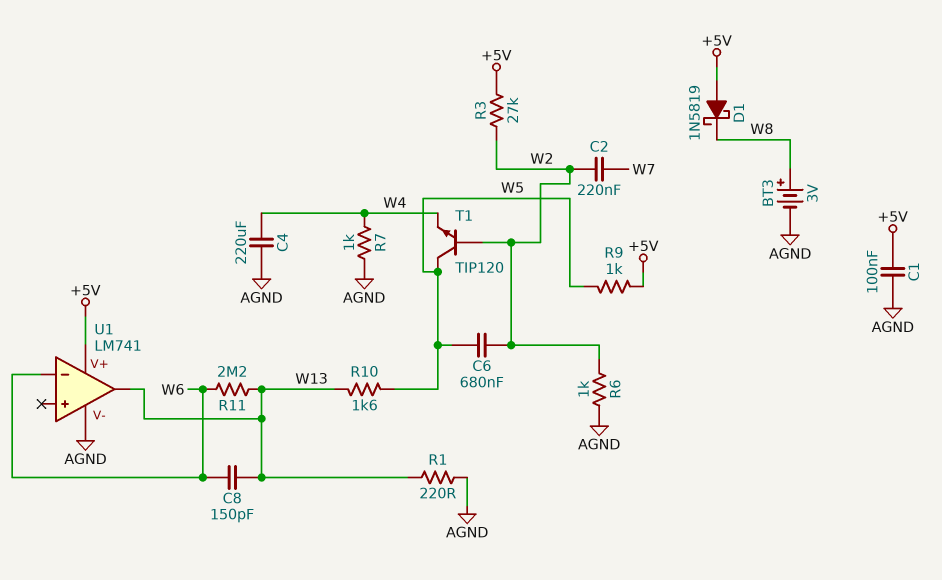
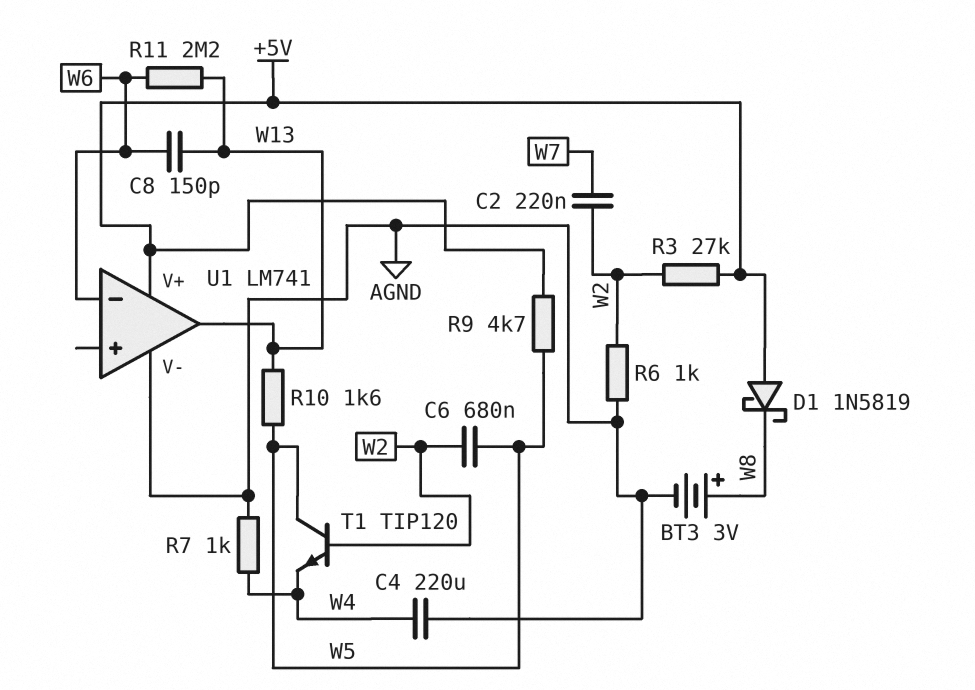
C1: 100nF (+5V, AGND) -> none
R1: 220 (AGND, W13) -> none
R9: 1k (+5V, W5) -> 4.7k (+5V, W5)

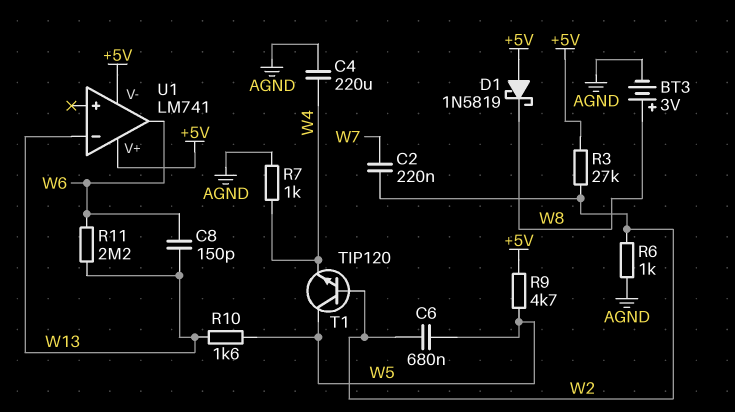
U1 pin V-: AGND -> +5V
U1 pin in-: W6 -> W13
U1 pin out: W13 -> W6

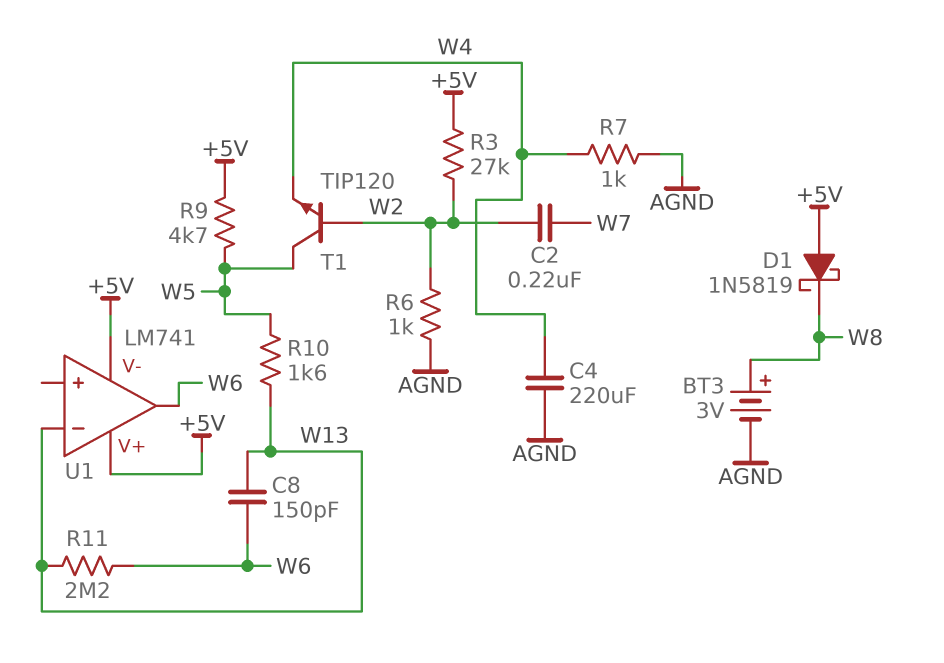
C6: 680nF (W2, W5) -> none

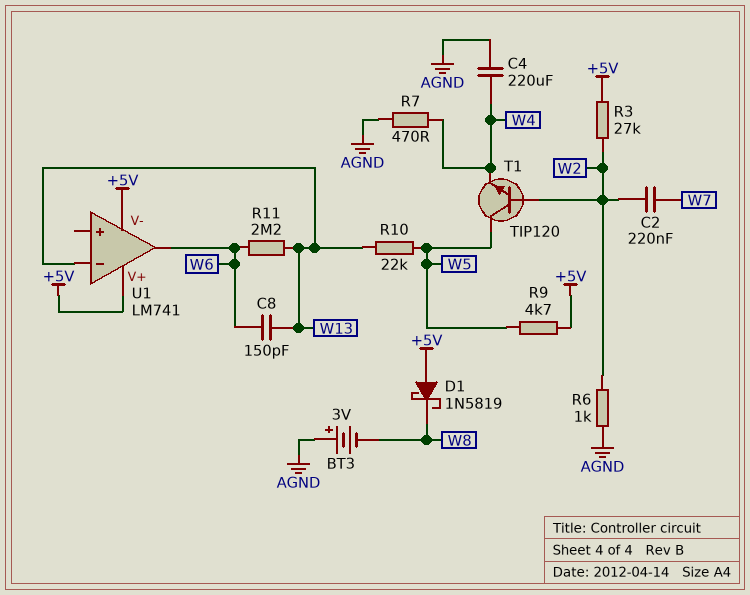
BT3: 3V (plus W8, minus AGND) -> 3V (plus AGND, minus W8)
R7: 1k (AGND, W4) -> 470 (AGND, W4)
R10: 1.6k (W5, W13) -> 22k (W5, W13)

